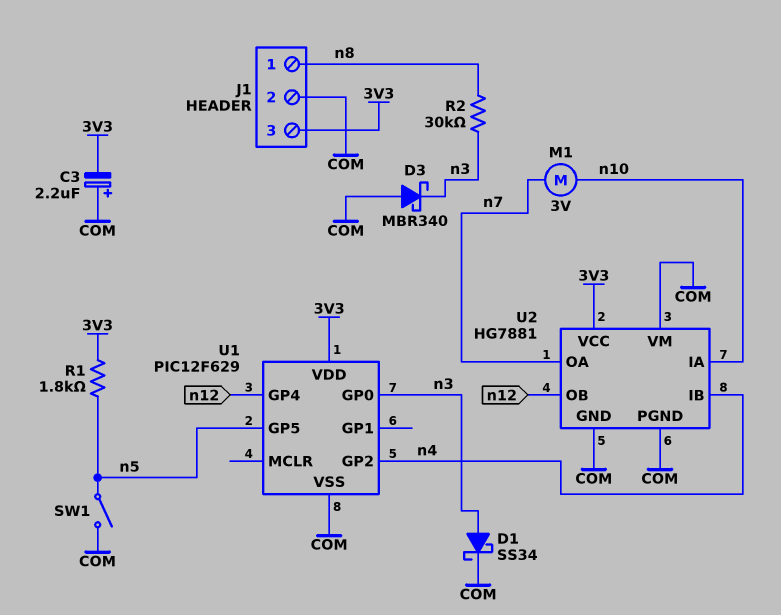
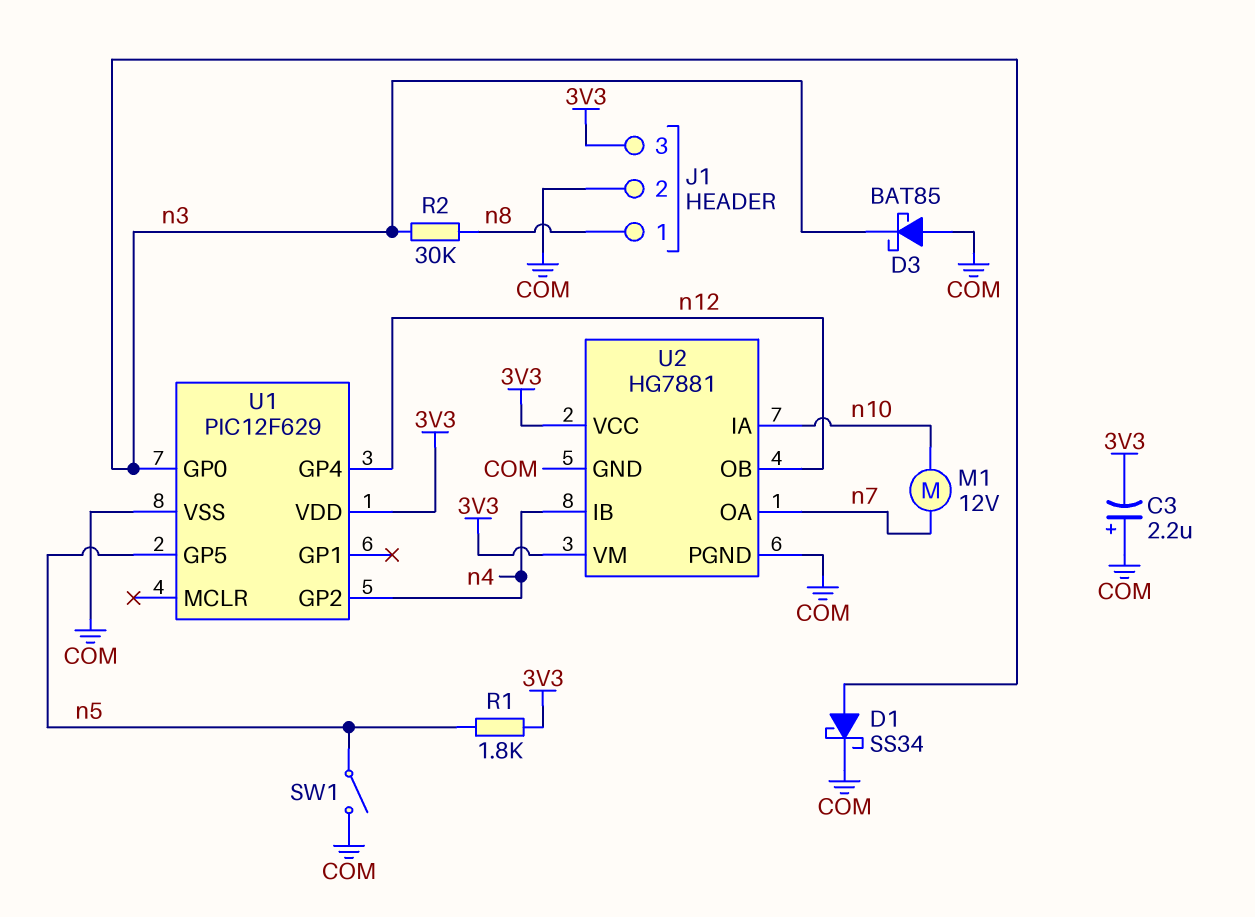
D3: schottky MBR340 (A COM, K n3) -> schottky BAT85 (A COM, K n3)
M1: motor 3V (n7, n10) -> motor 12V (n7, n10)
U2 pin VM: COM -> 3V3

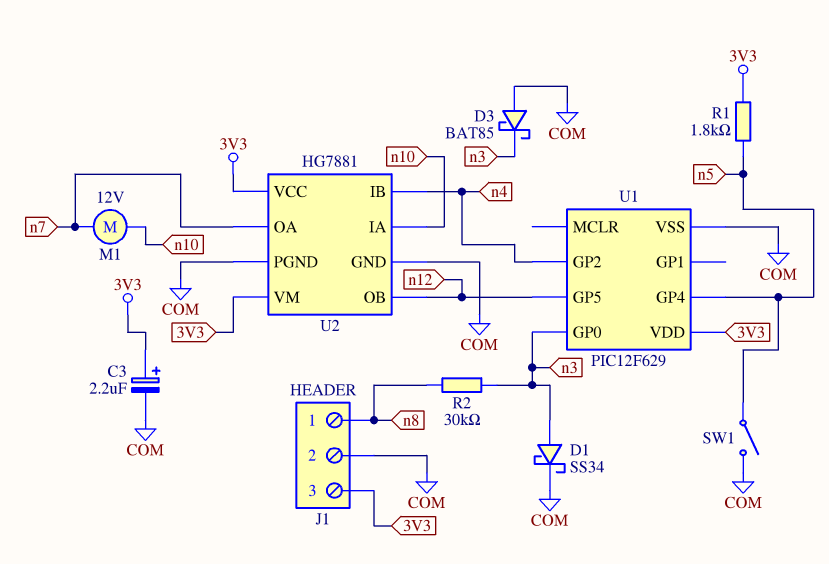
C3: 2.2uF (plus COM, minus 3V3) -> 2.2uF (plus 3V3, minus COM)
U1 pin GP4: n12 -> n5
U1 pin GP5: n5 -> n12

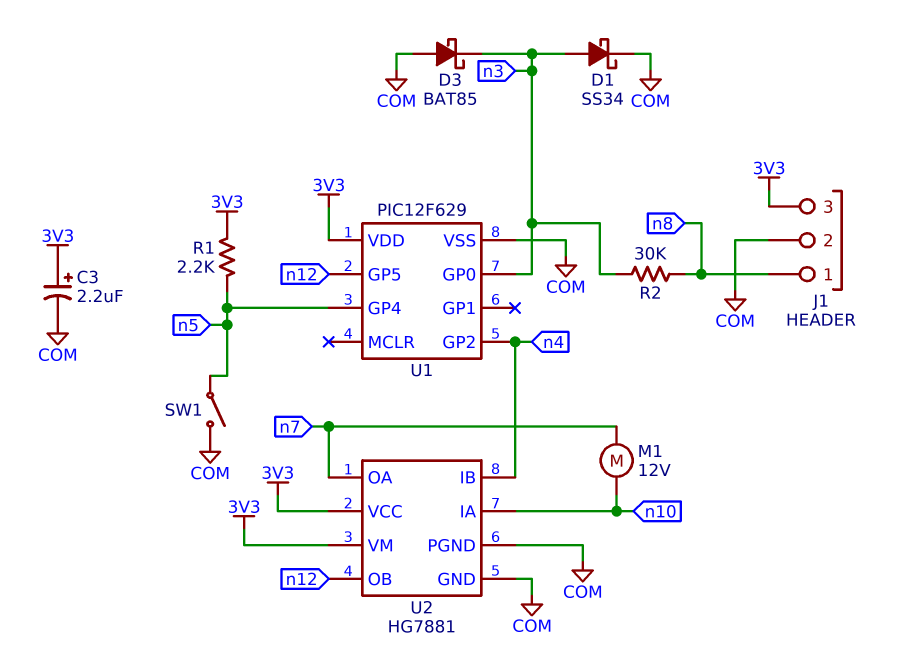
R1: 1.8k (3V3, n5) -> 2.2k (3V3, n5)

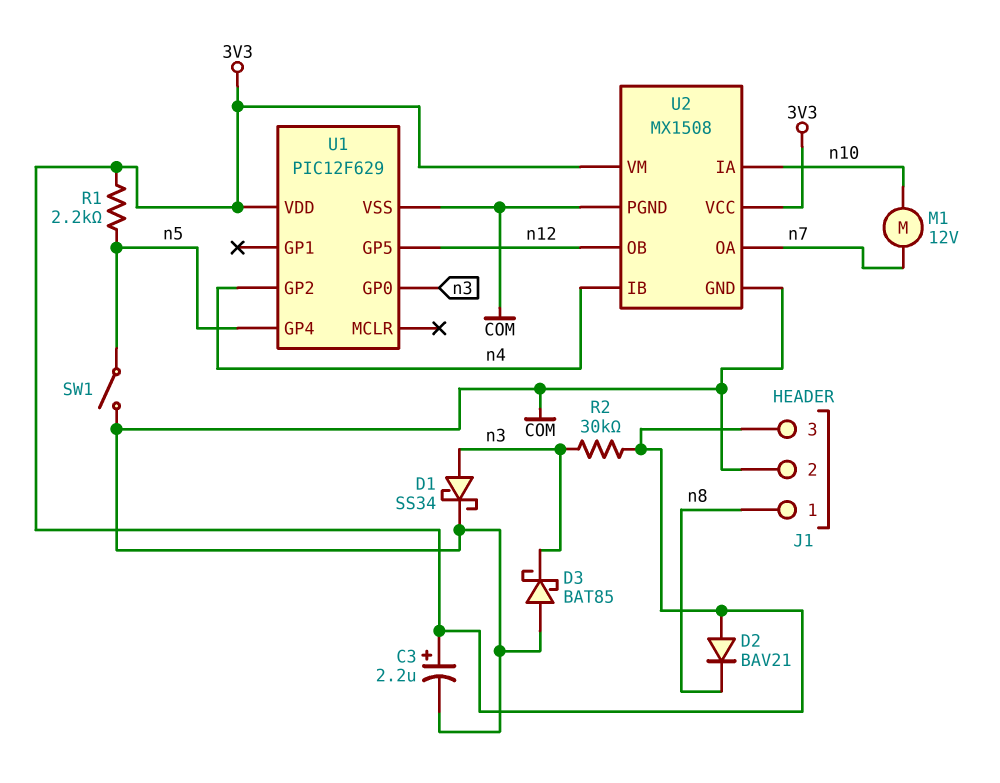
D2: none -> diode BAV21 (A 3V3, K n8)
R2: 30k (n3, n8) -> 30k (3V3, n3)
U2: HG7881 -> MX1508

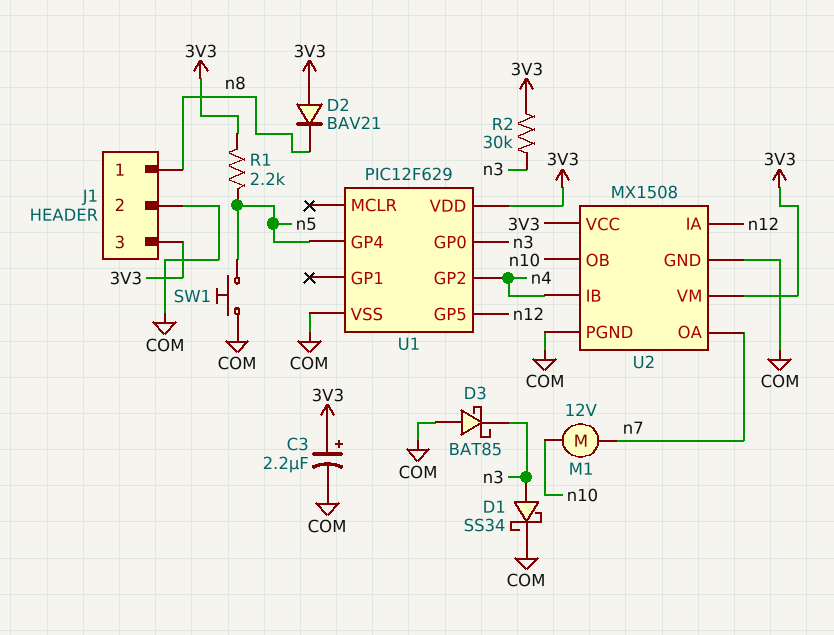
SW1: switch (COM, n5) -> button (COM, n5)
U2 pin IA: n10 -> n12
U2 pin OB: n12 -> n10

